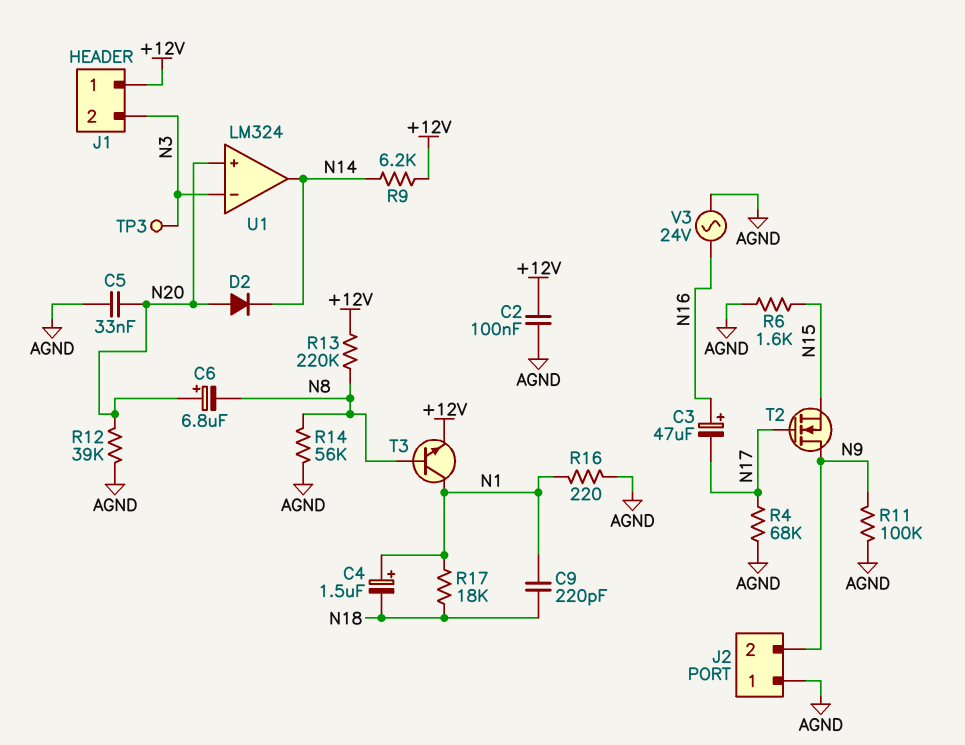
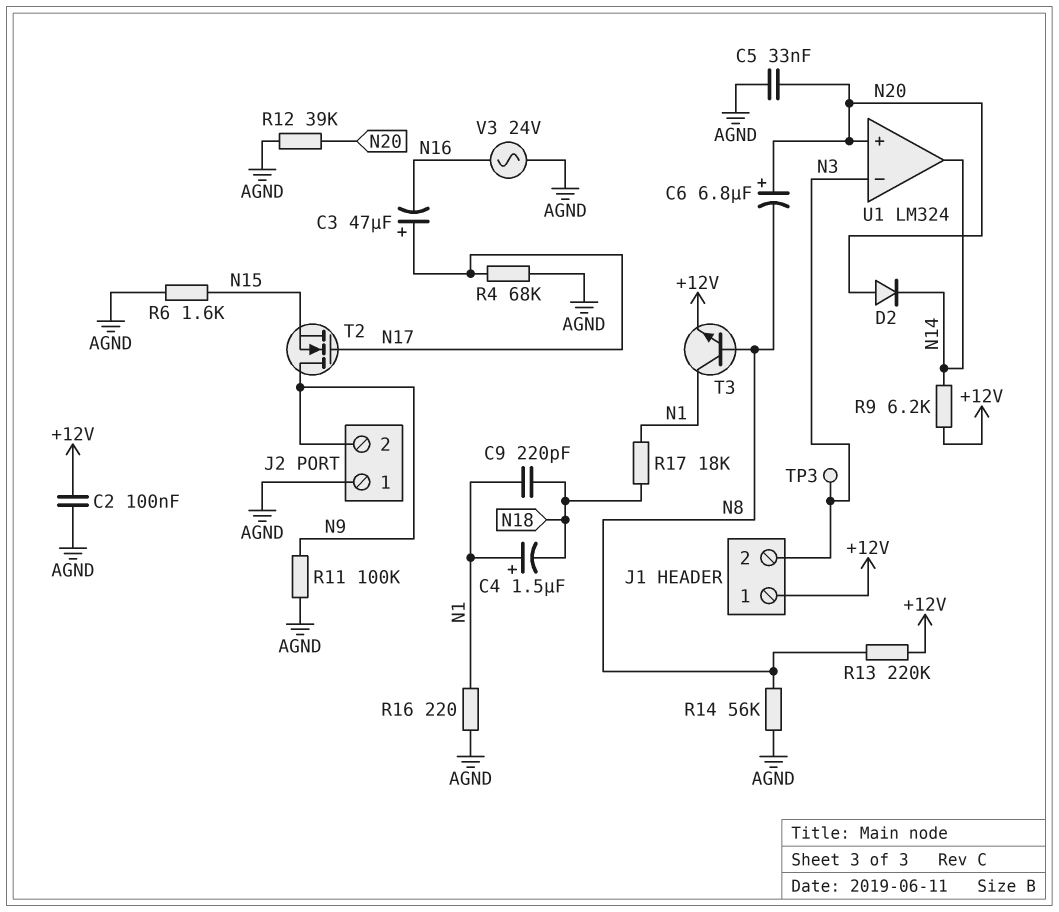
C3: 47uF (plus N16, minus N17) -> 47uF (plus N17, minus N16)

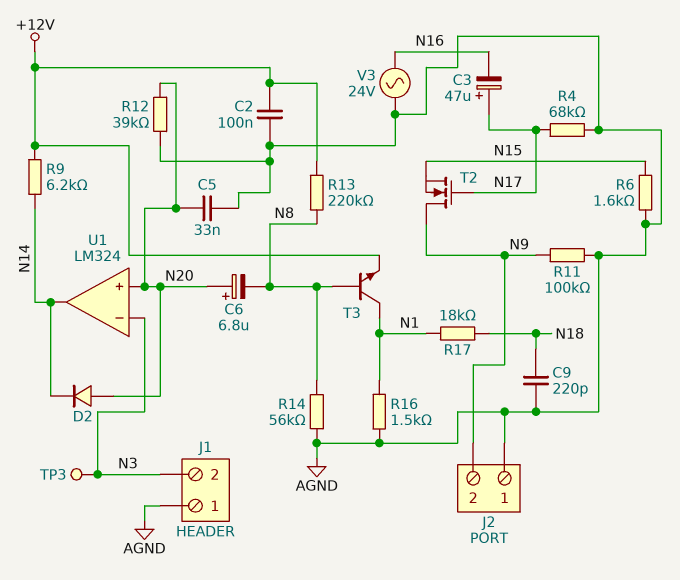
C4: 1.5uF (plus N1, minus N18) -> none
C9: 220pF (N1, N18) -> 220pF (AGND, N18)
J1 pin 1: +12V -> AGND
R16: 220 (AGND, N1) -> 1.5k (AGND, N1)

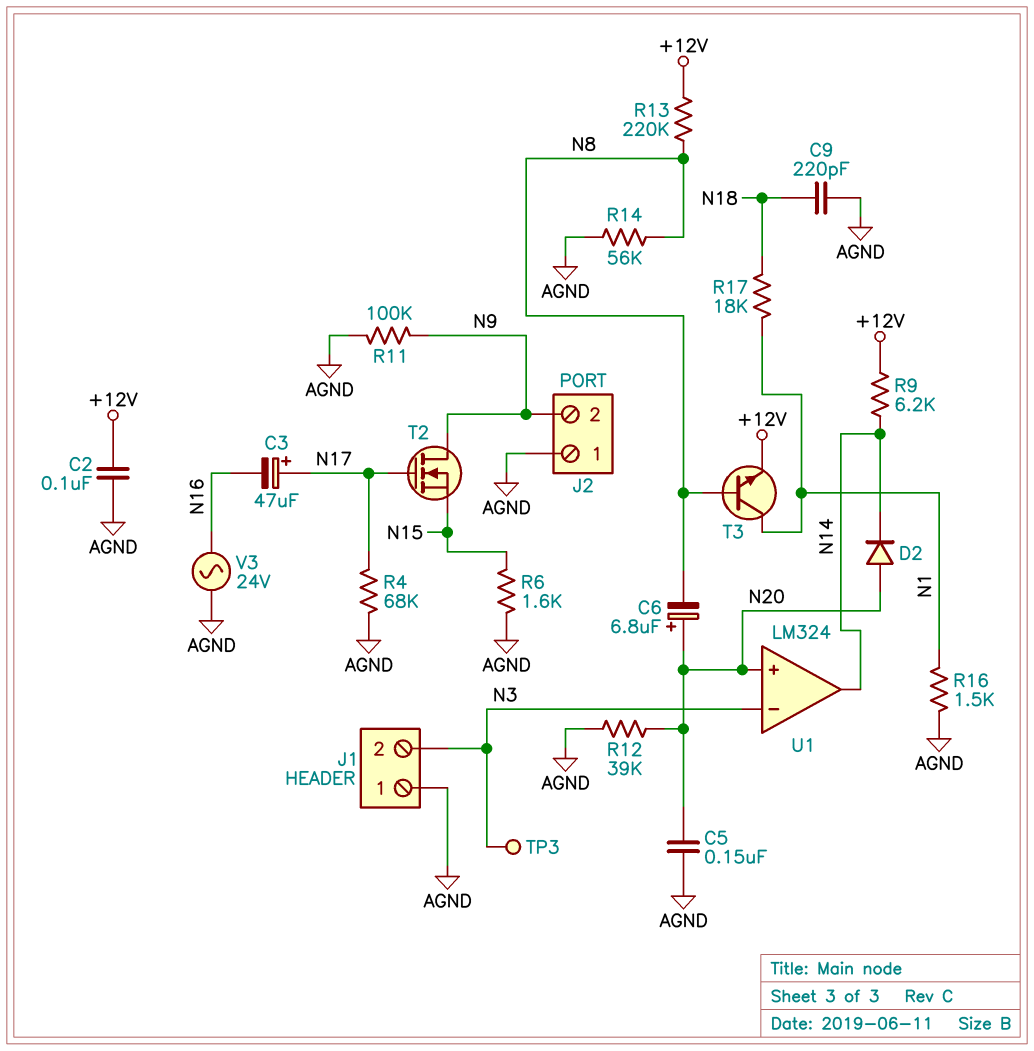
C5: 33nF (AGND, N20) -> 150nF (AGND, N20)

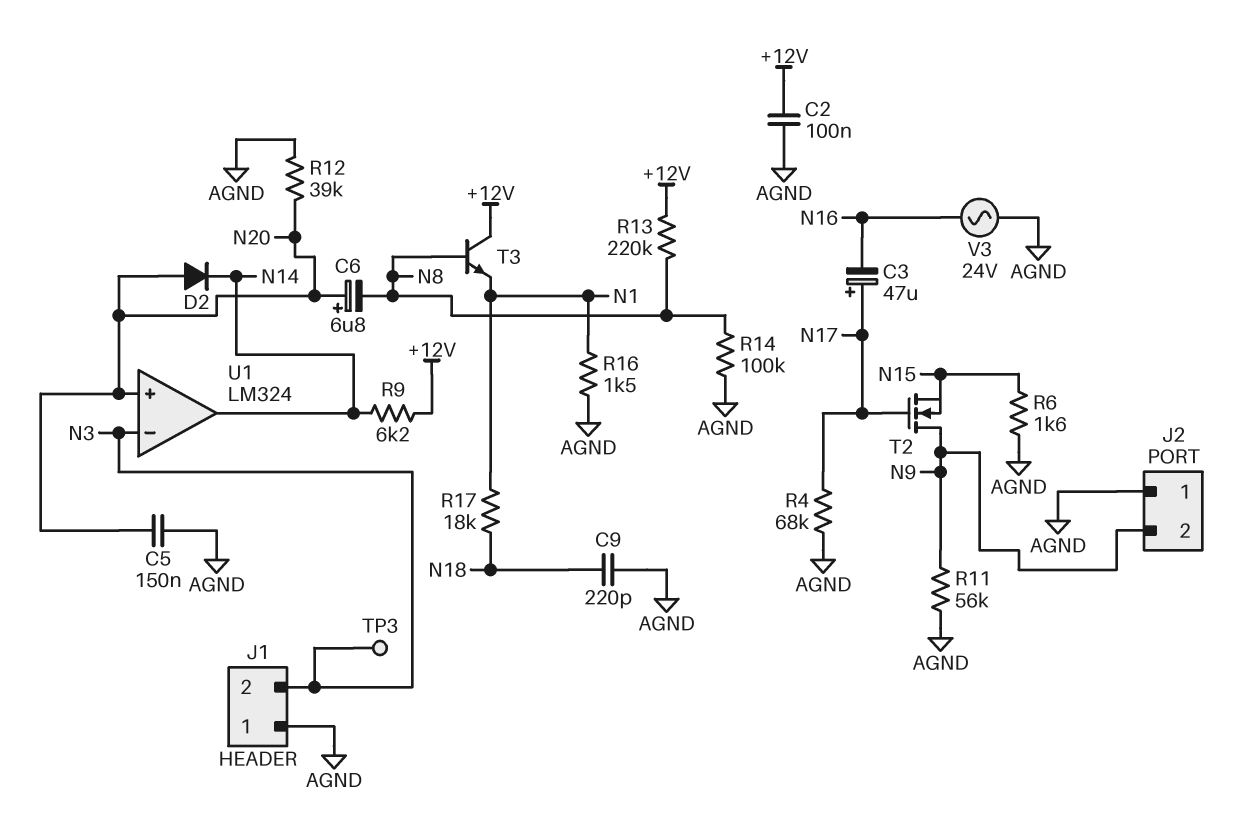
R11: 100k (AGND, N9) -> 56k (AGND, N9)
R14: 56k (AGND, N8) -> 100k (AGND, N8)
T3: NPN (B N8, C N1, E +12V) -> NPN (B N8, C +12V, E N1)

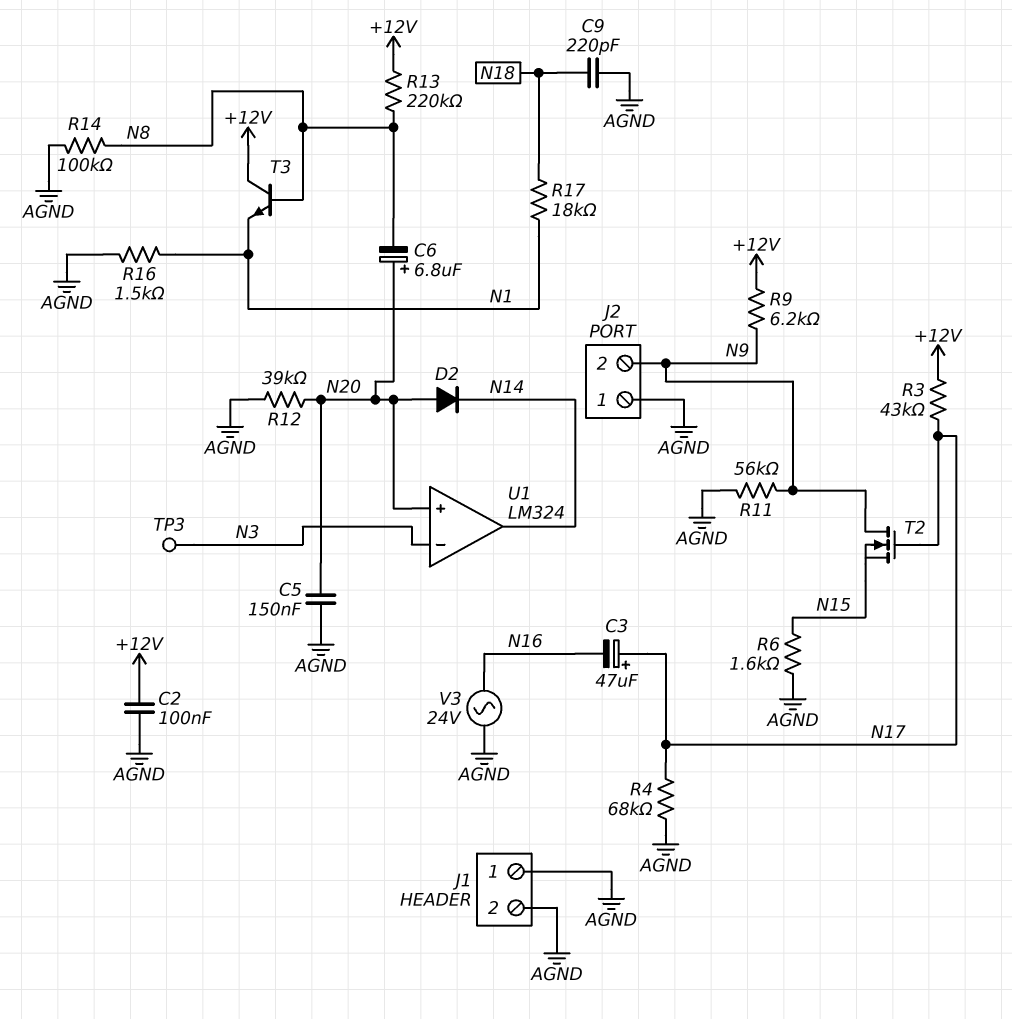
J1 pin 2: N3 -> AGND
R3: none -> 43k (+12V, N17)
R9: 6.2k (+12V, N14) -> 6.2k (+12V, N9)

